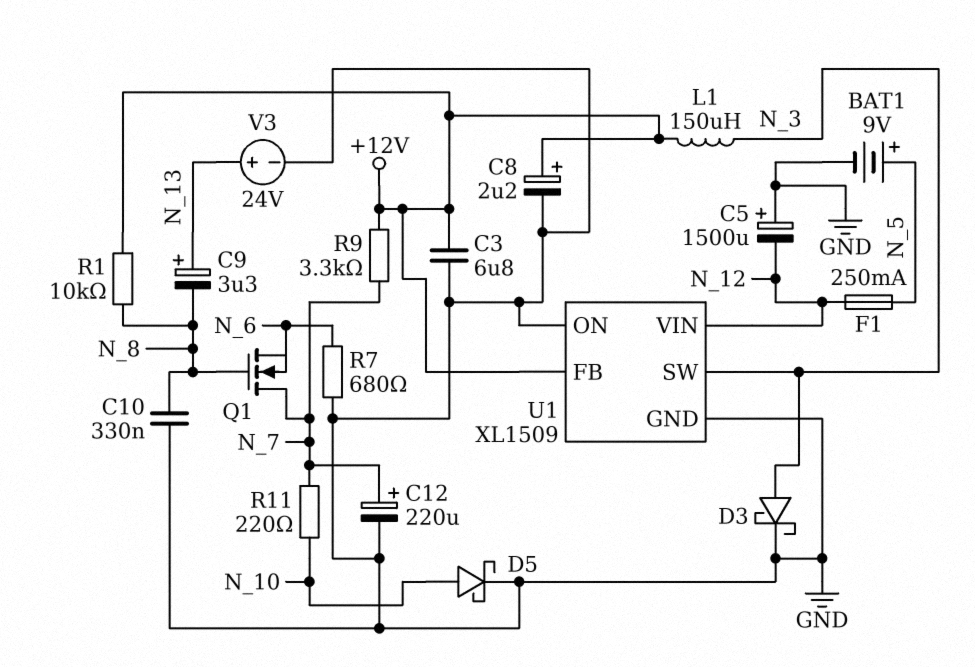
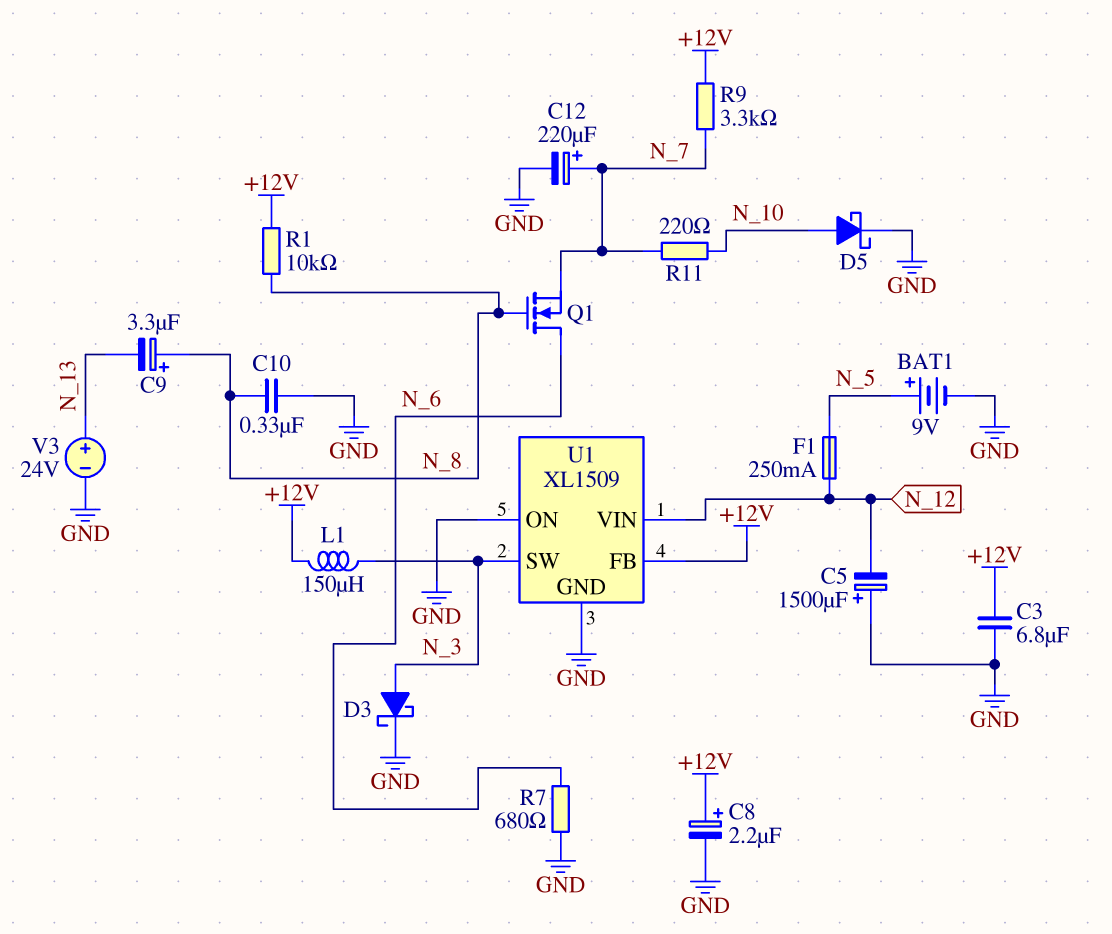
C9: 3.3uF (plus N_13, minus N_8) -> 3.3uF (plus N_8, minus N_13)
Q1: NMOS (G N_8, D N_7, S N_6) -> NMOS (G N_8, D N_6, S N_7)

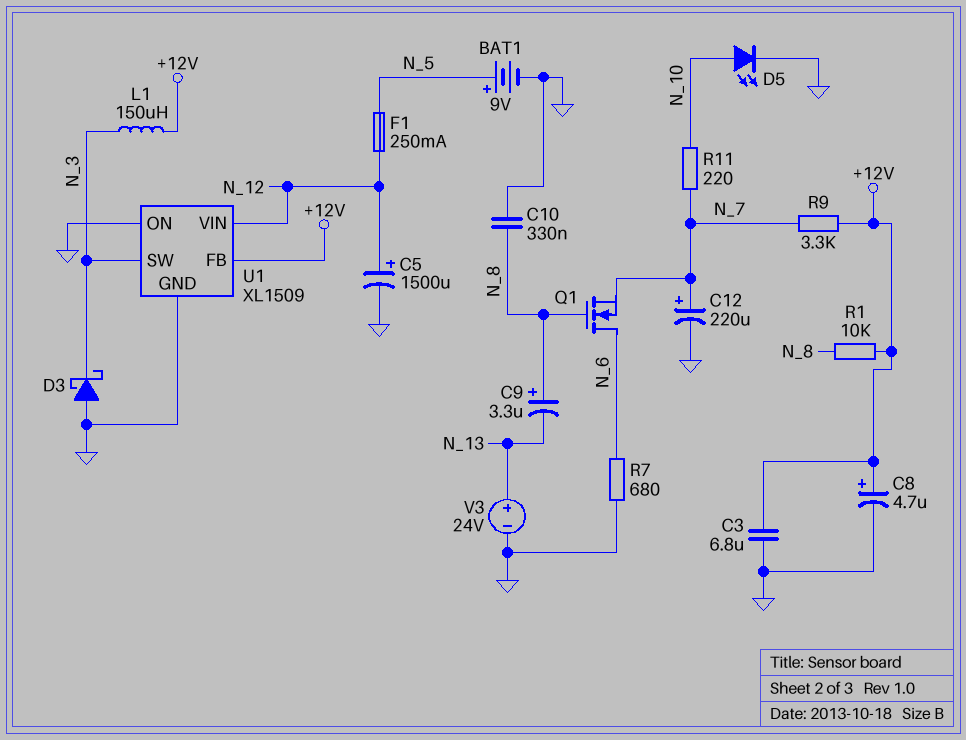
C5: 1500uF (plus GND, minus N_12) -> 1500uF (plus N_12, minus GND)
C8: 2.2uF (plus +12V, minus GND) -> 4.7uF (plus +12V, minus GND)
D3: schottky (A N_3, K GND) -> schottky (A GND, K N_3)
D5: schottky (A N_10, K GND) -> LED (A N_10, K GND)

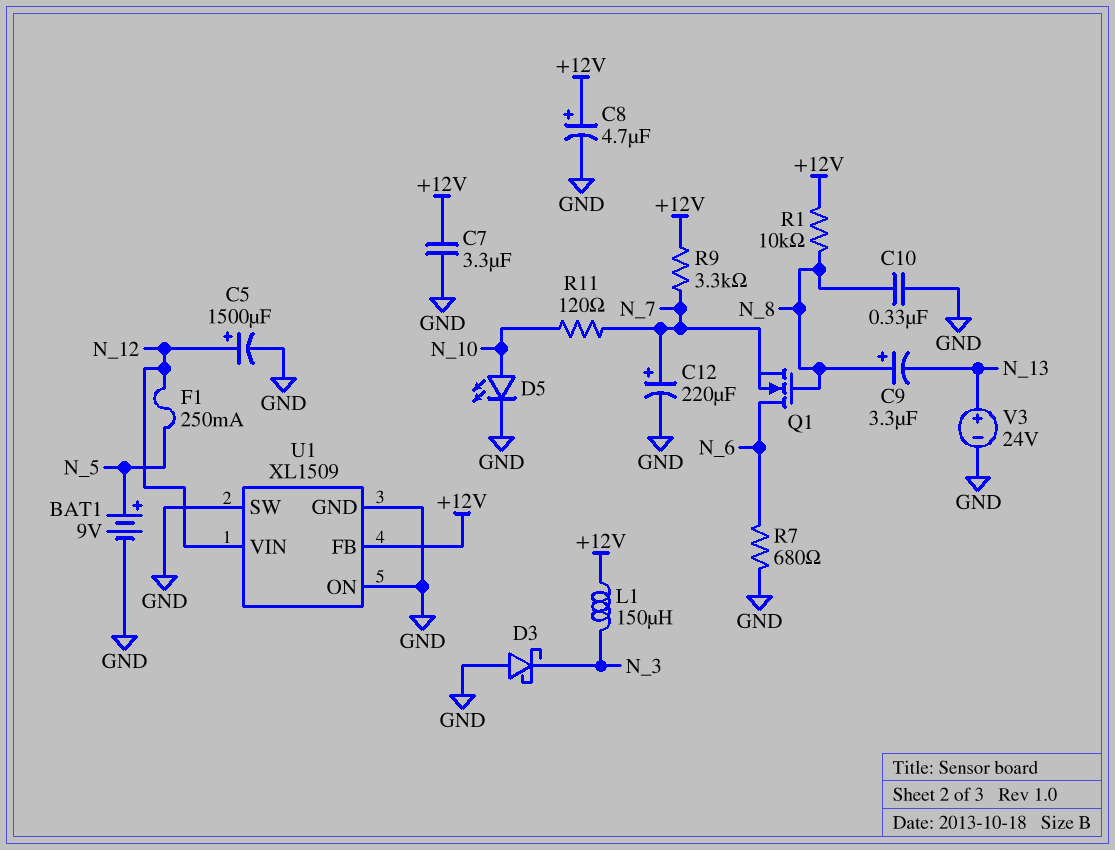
C3: 6.8uF (+12V, GND) -> none
C7: none -> 3.3uF (+12V, GND)
R11: 220 (N_7, N_10) -> 120 (N_7, N_10)
U1 pin SW: N_3 -> GND

